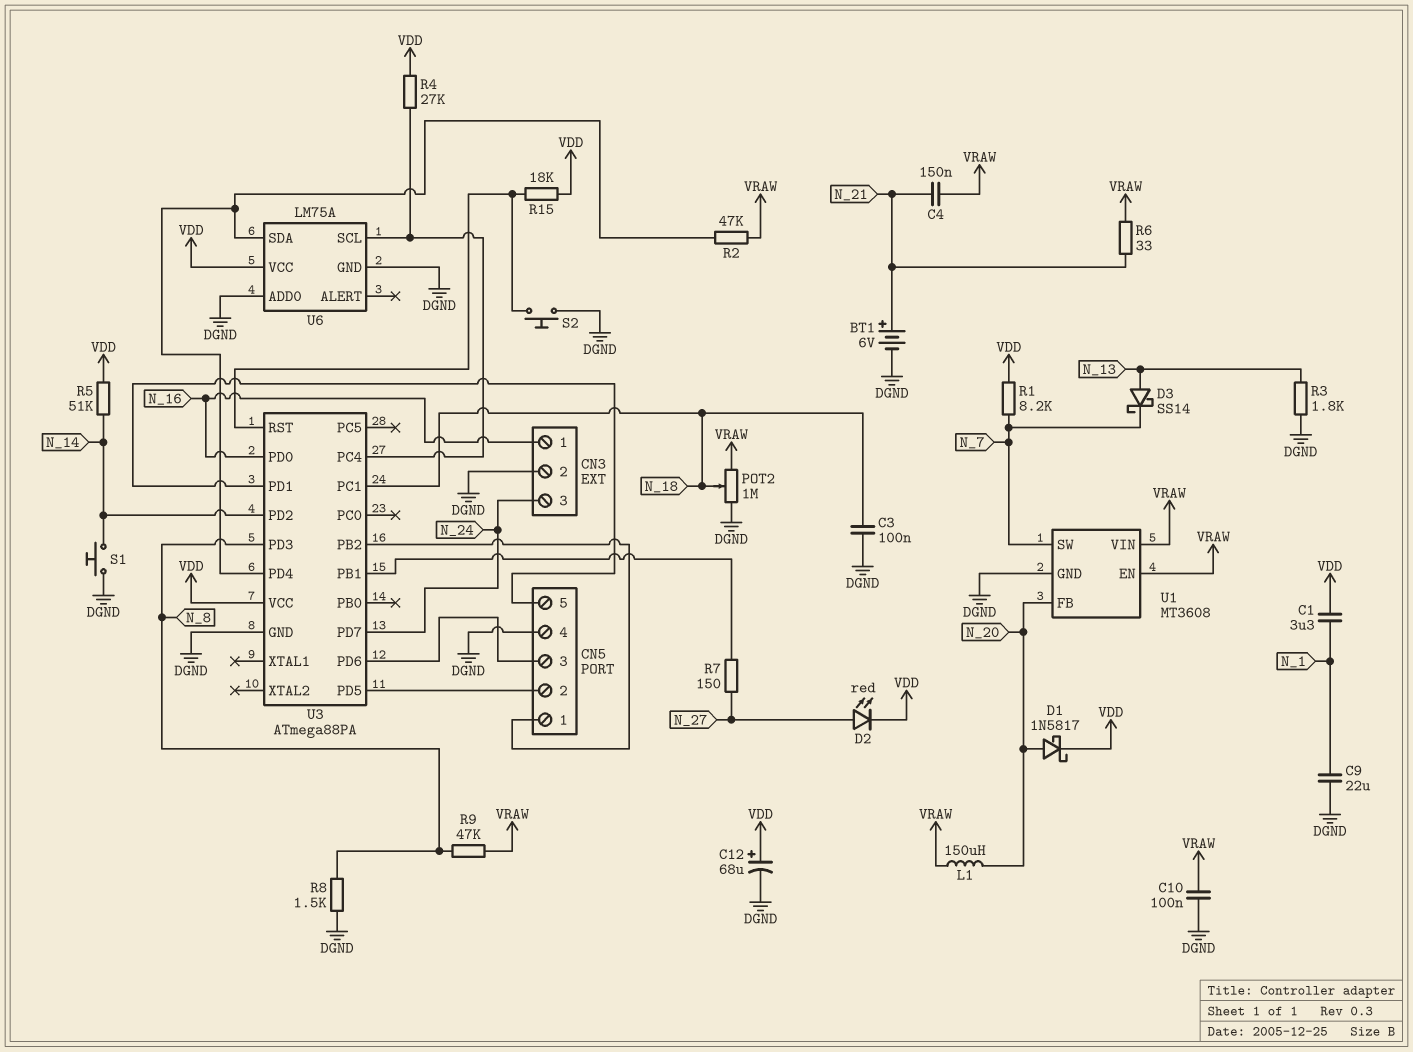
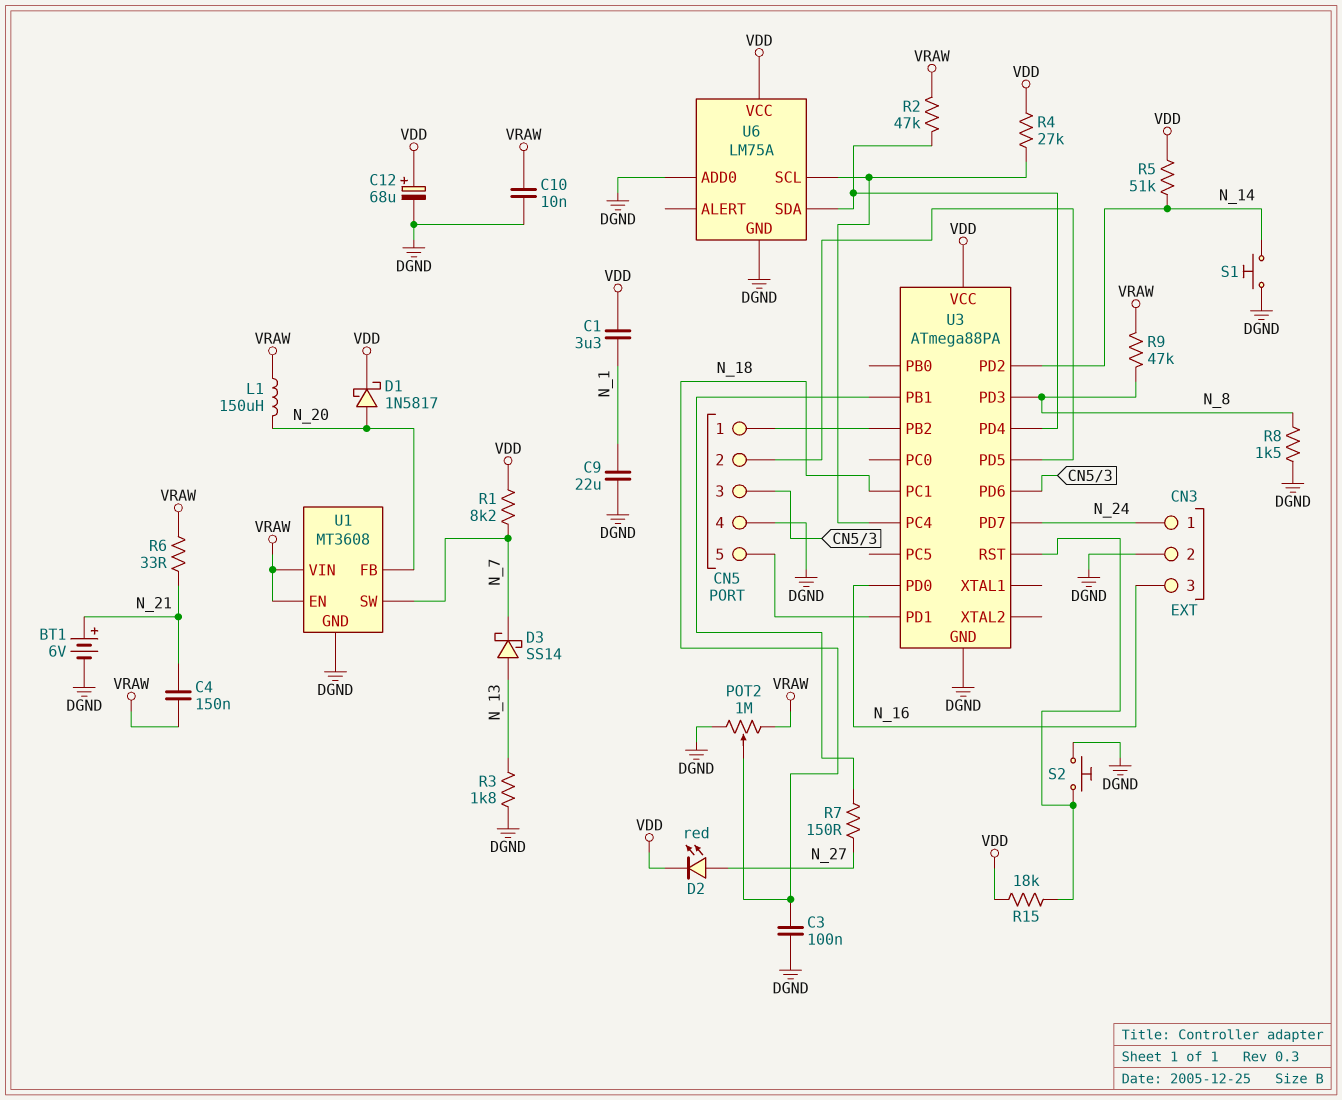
C10: 100nF (DGND, VRAW) -> 10nF (DGND, VRAW)
CN3 pin 1: N_16 -> N_24
CN3 pin 3: N_24 -> N_16

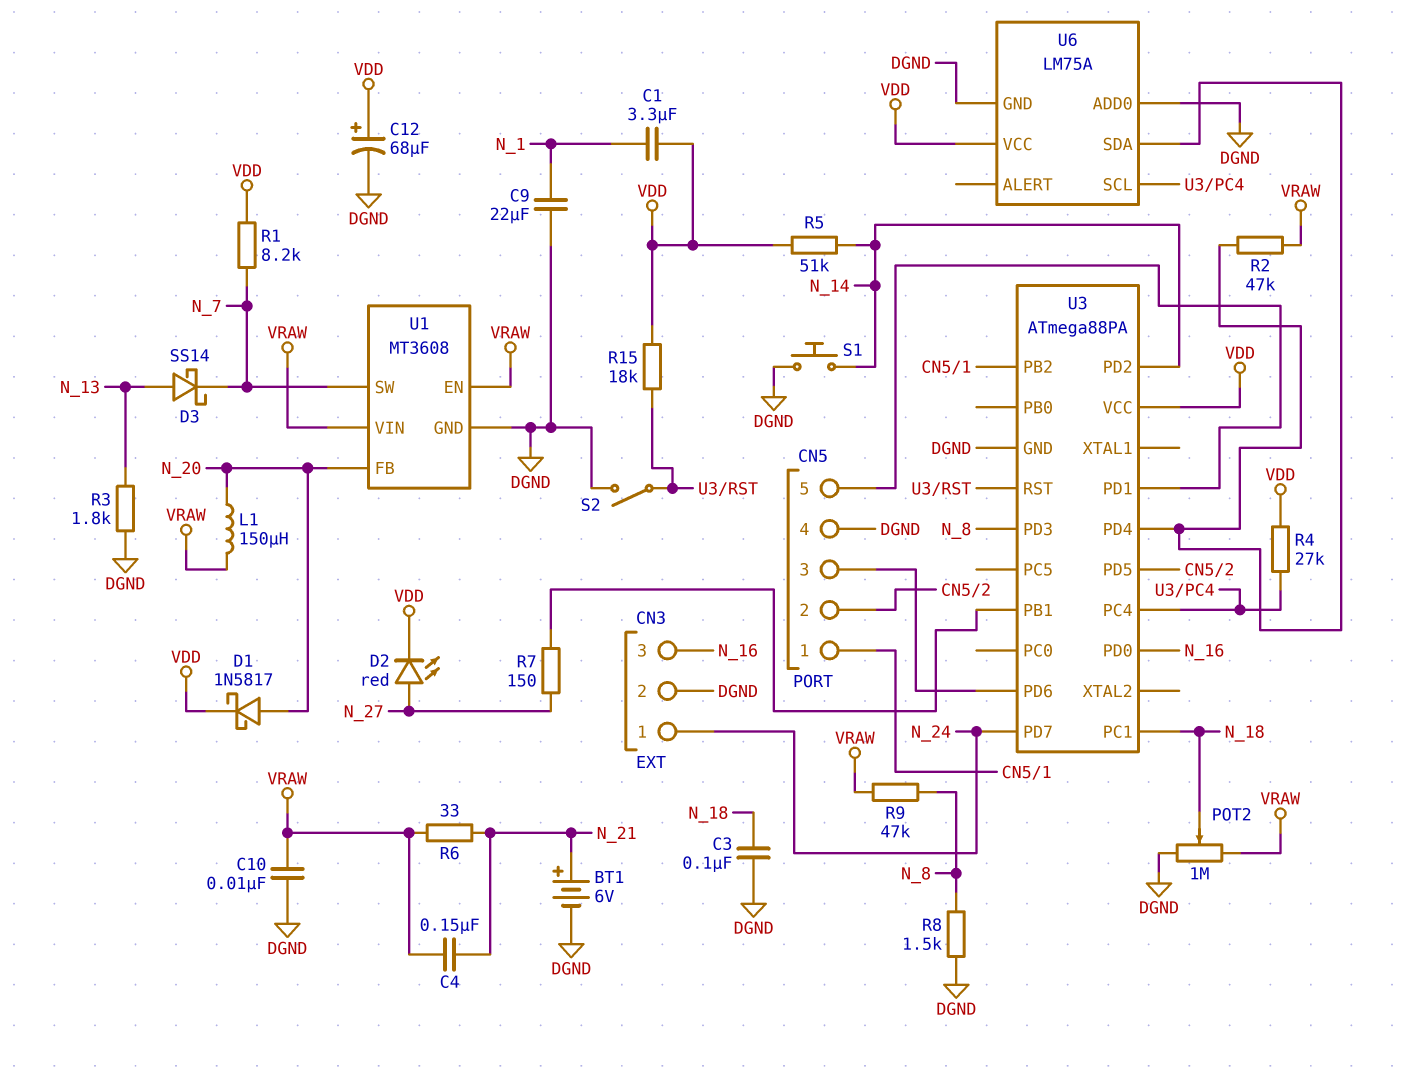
S2: button (DGND, U3/RST) -> switch (DGND, U3/RST)

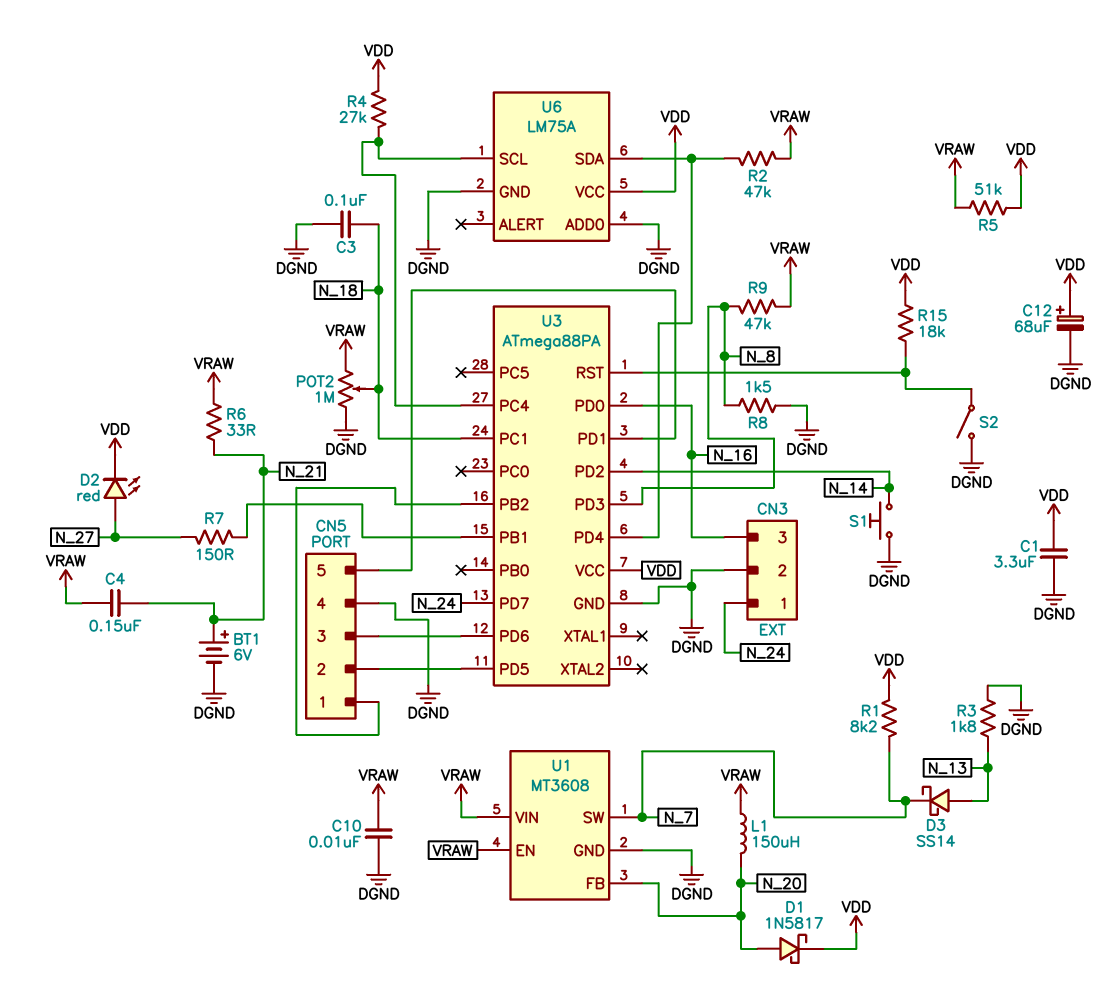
C1: 3.3uF (N_1, VDD) -> 3.3uF (DGND, VDD)
C9: 22uF (DGND, N_1) -> none
R5: 51k (N_14, VDD) -> 51k (VDD, VRAW)

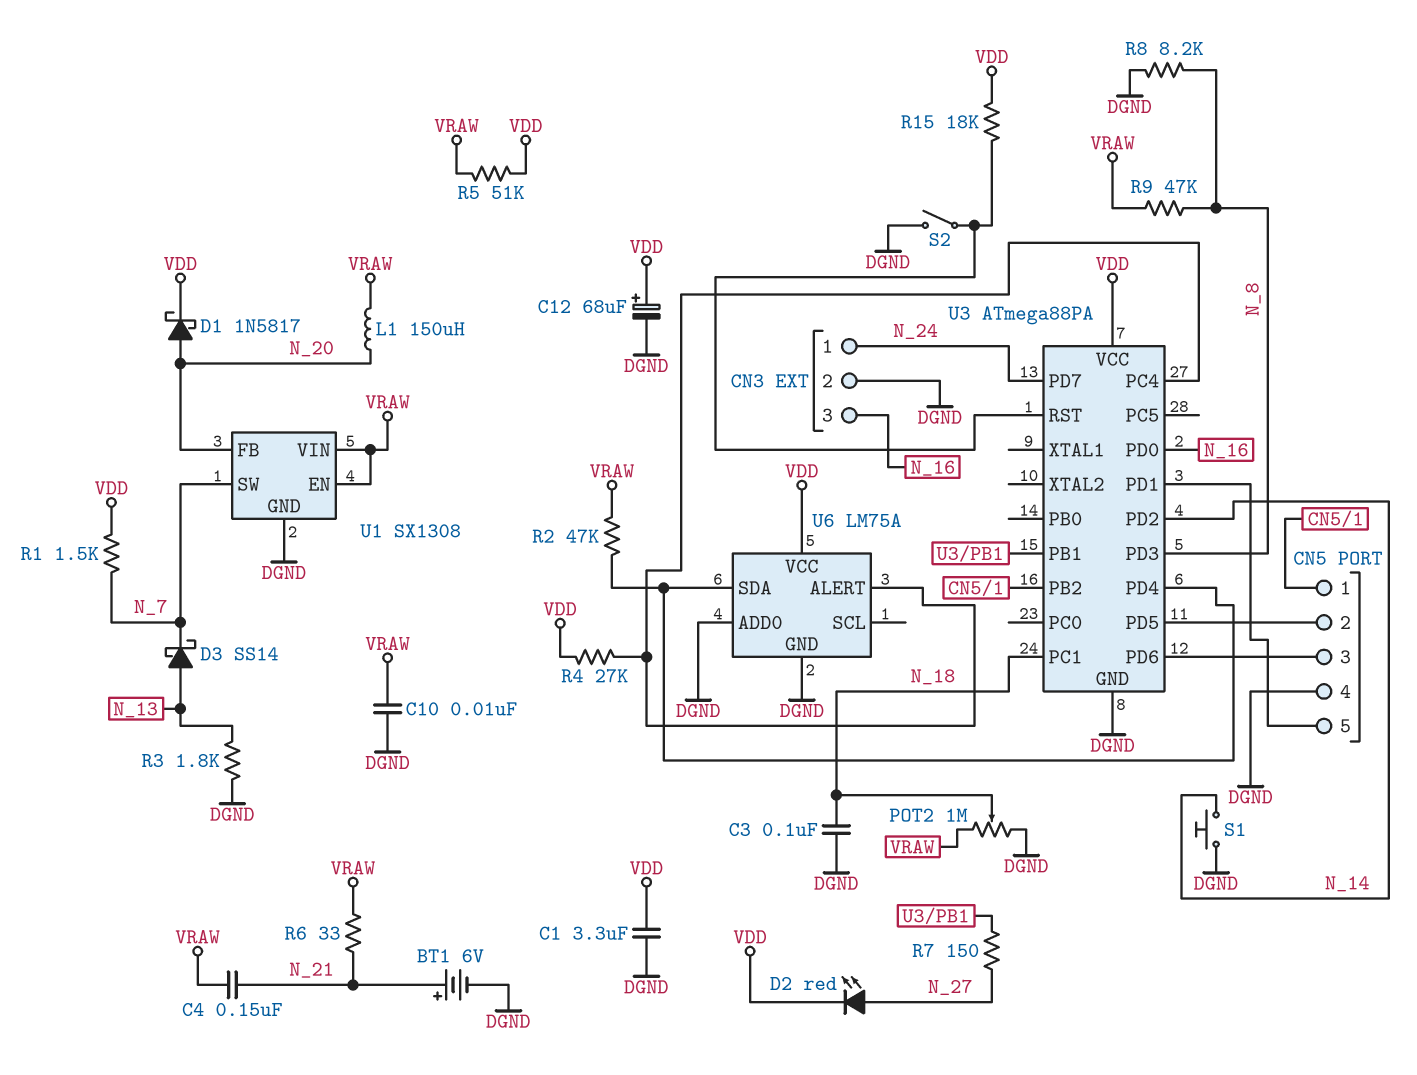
R1: 8.2k (N_7, VDD) -> 1.5k (N_7, VDD)
R8: 1.5k (DGND, N_8) -> 8.2k (DGND, N_8)
U1: MT3608 -> SX1308
U6 pin ALERT: none -> U3/PC4
U6 pin SCL: U3/PC4 -> none

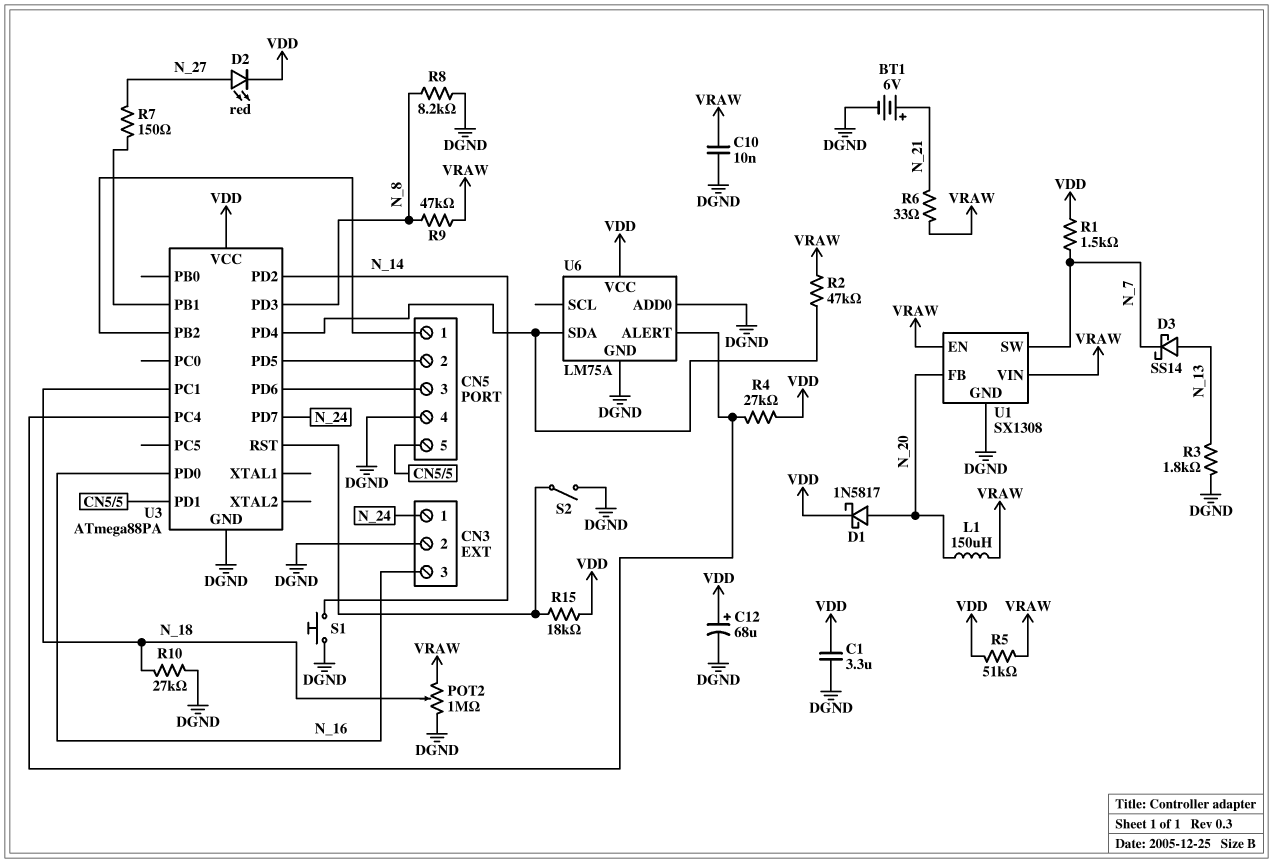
C3: 100nF (DGND, N_18) -> none
C4: 150nF (N_21, VRAW) -> none
R10: none -> 27k (DGND, N_18)

